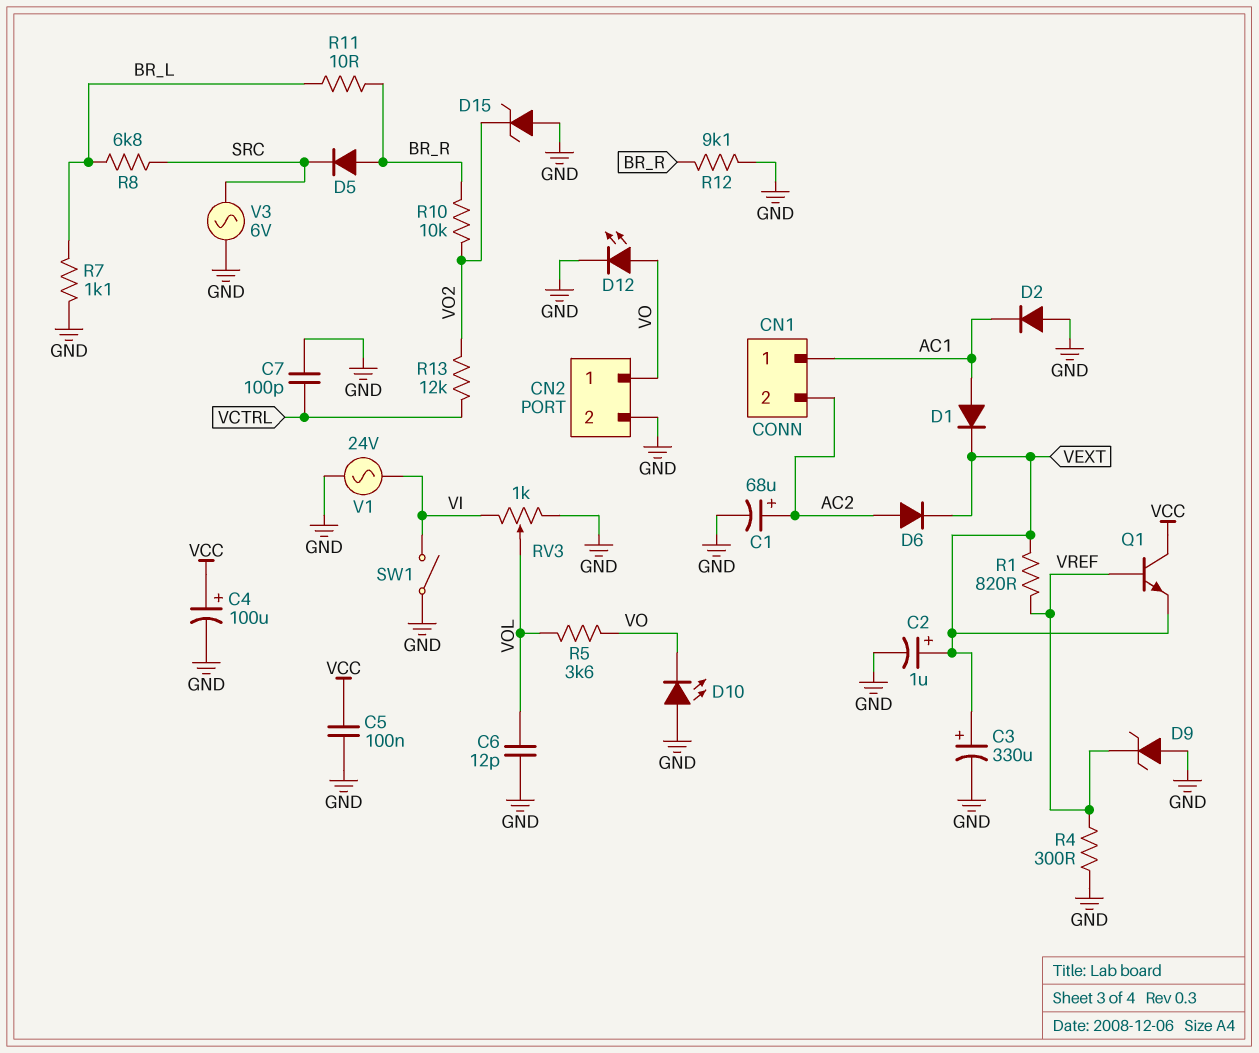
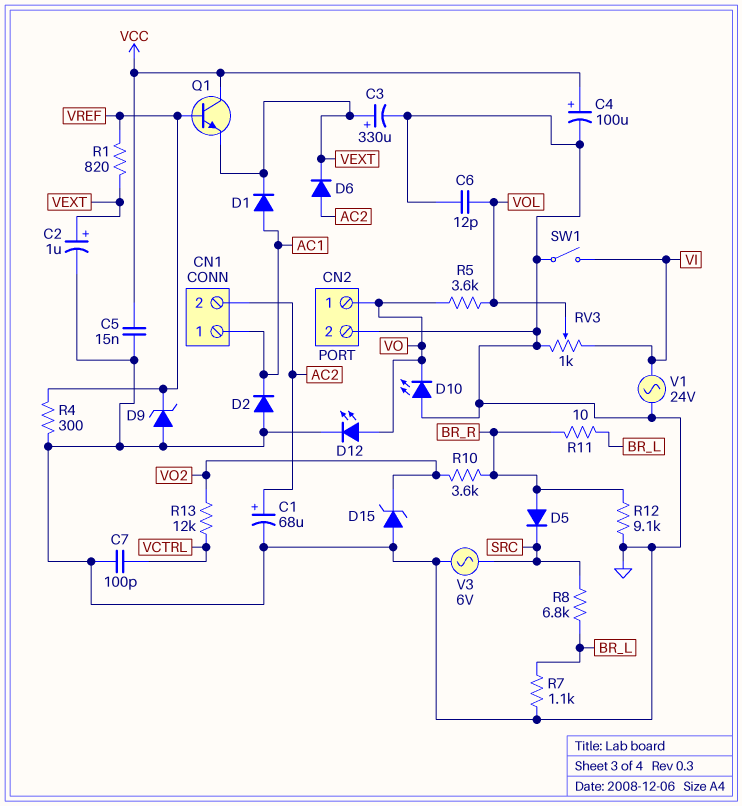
C5: 100nF (GND, VCC) -> 15nF (GND, VCC)
R10: 10k (BR_R, VO2) -> 3.6k (BR_R, VO2)

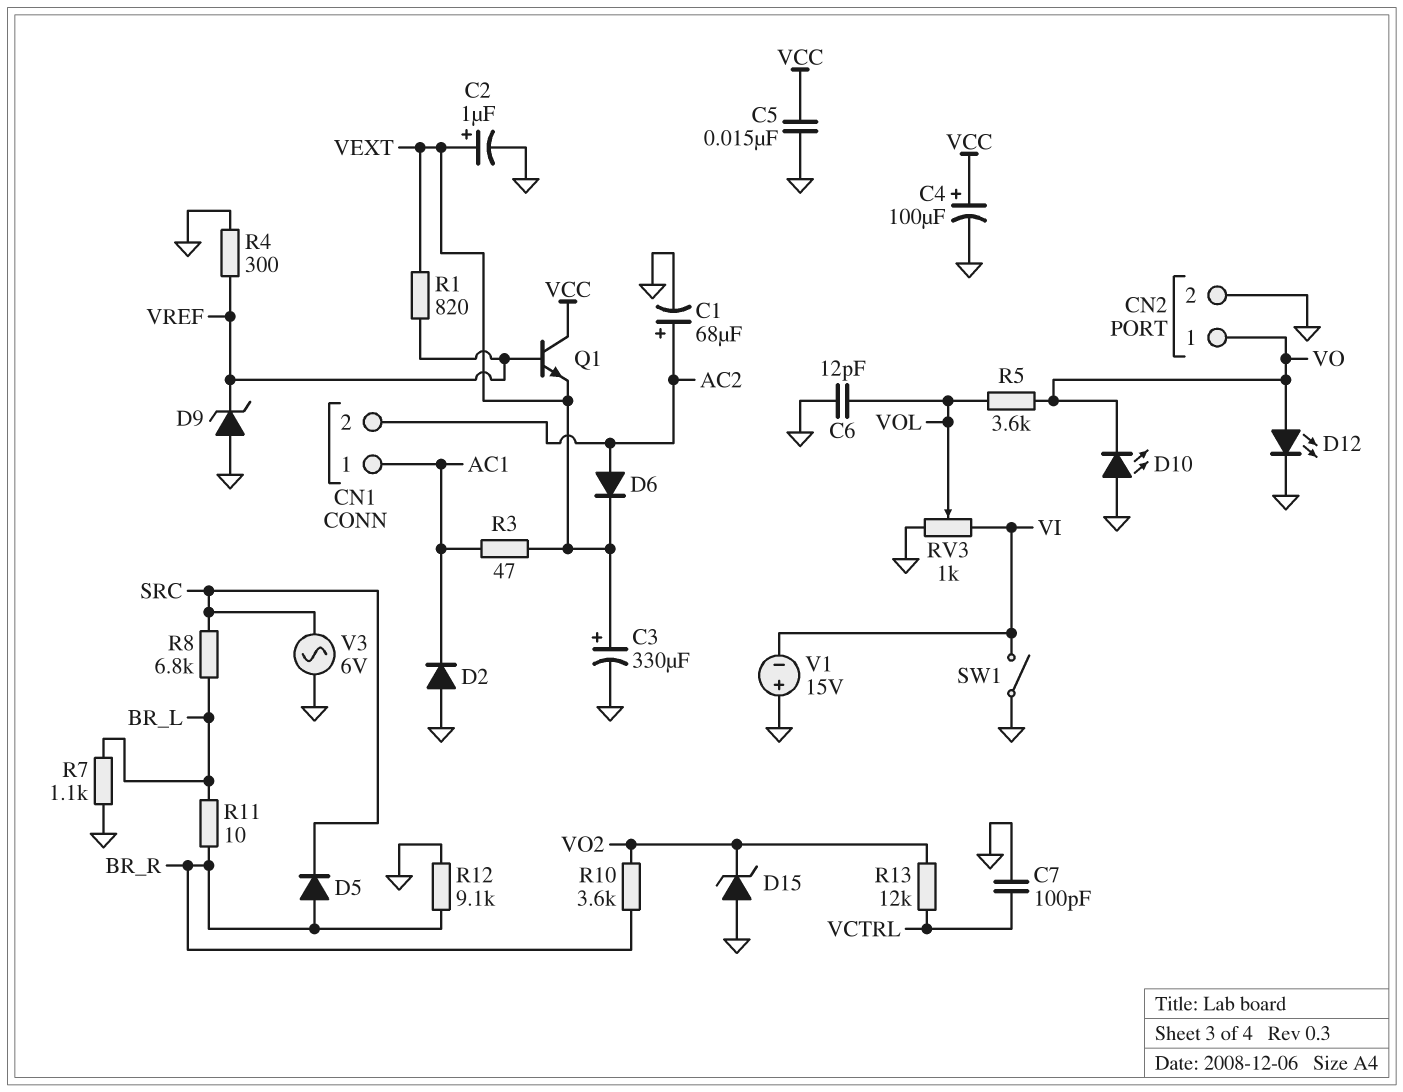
D1: diode (A AC1, K VEXT) -> none
R3: none -> 47 (AC1, VEXT)
V1: AC 24V (GND, VI) -> 15V (plus GND, minus VI)

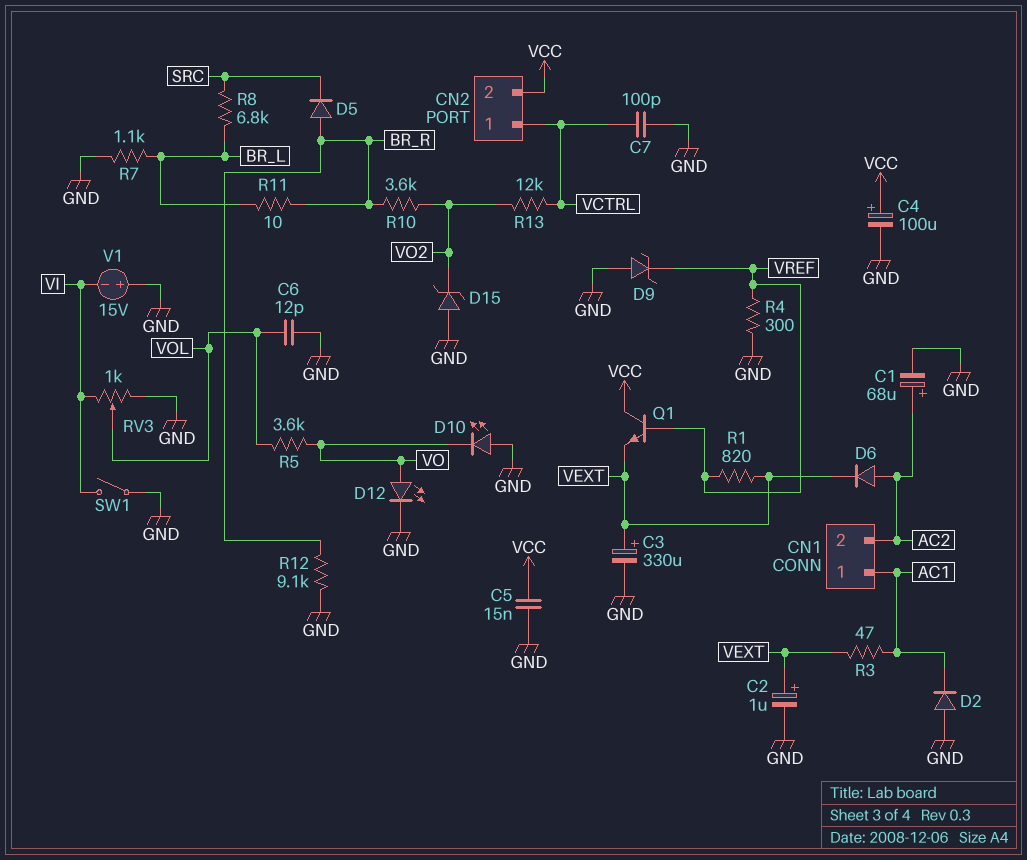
CN2 pin 1: VO -> VCTRL
CN2 pin 2: GND -> VCC
V3: AC 6V (GND, SRC) -> none

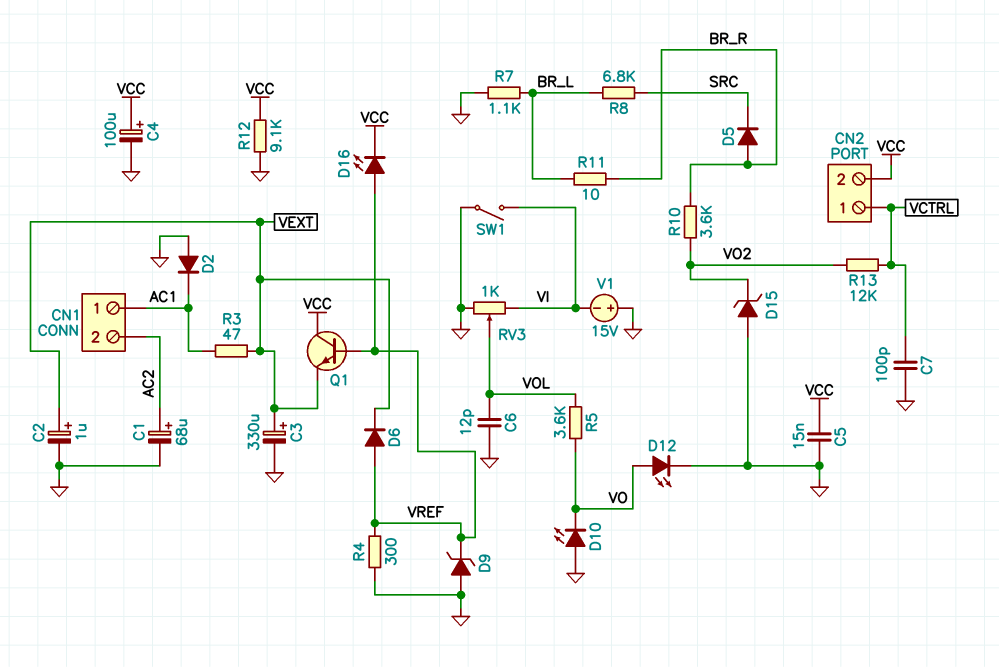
D6: diode (A AC2, K VEXT) -> diode (A VREF, K VEXT)
D16: none -> LED (A VREF, K VCC)
R1: 820 (VEXT, VREF) -> none
R12: 9.1k (BR_R, GND) -> 9.1k (GND, VCC)

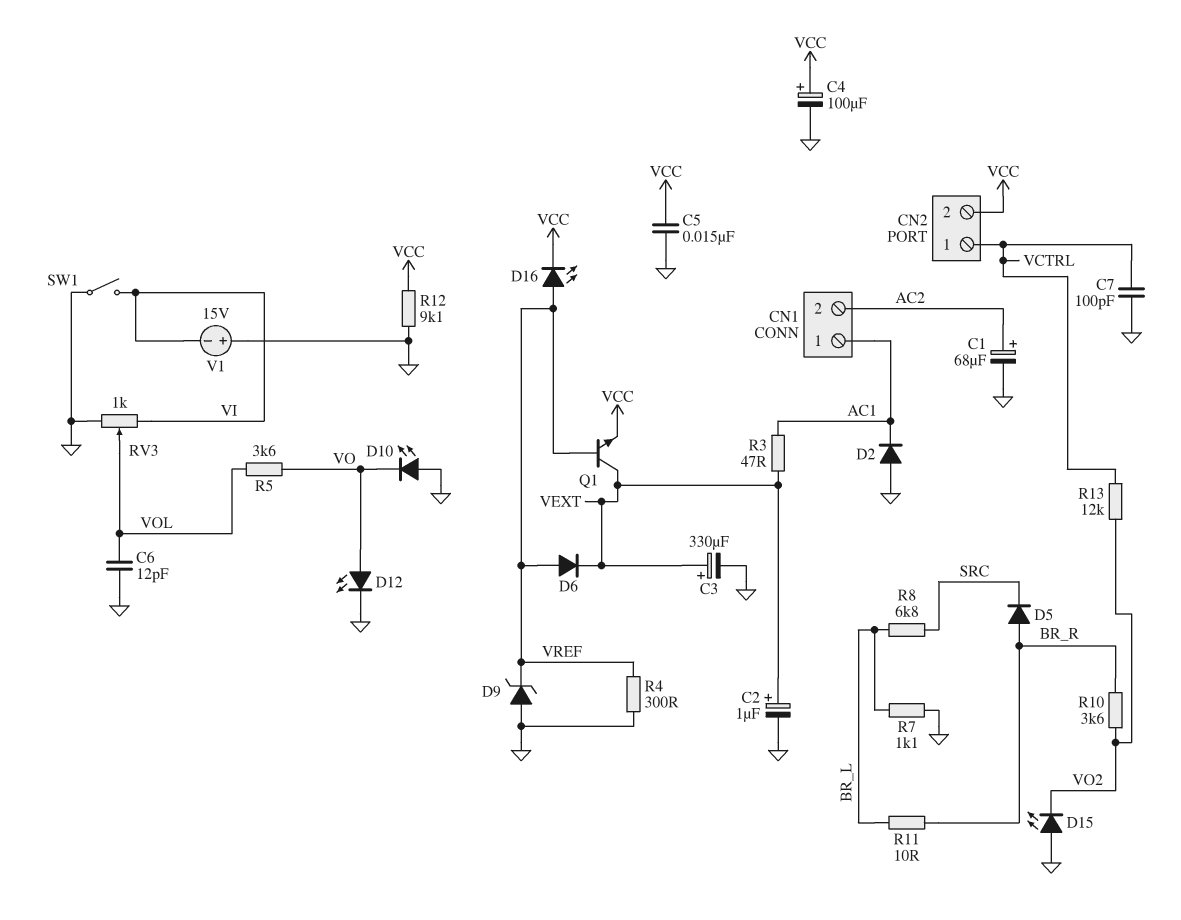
D15: zener (A GND, K VO2) -> LED (A GND, K VO2)
Q1: NPN (B VREF, C VCC, E VEXT) -> NPN (B VREF, C VEXT, E VCC)

